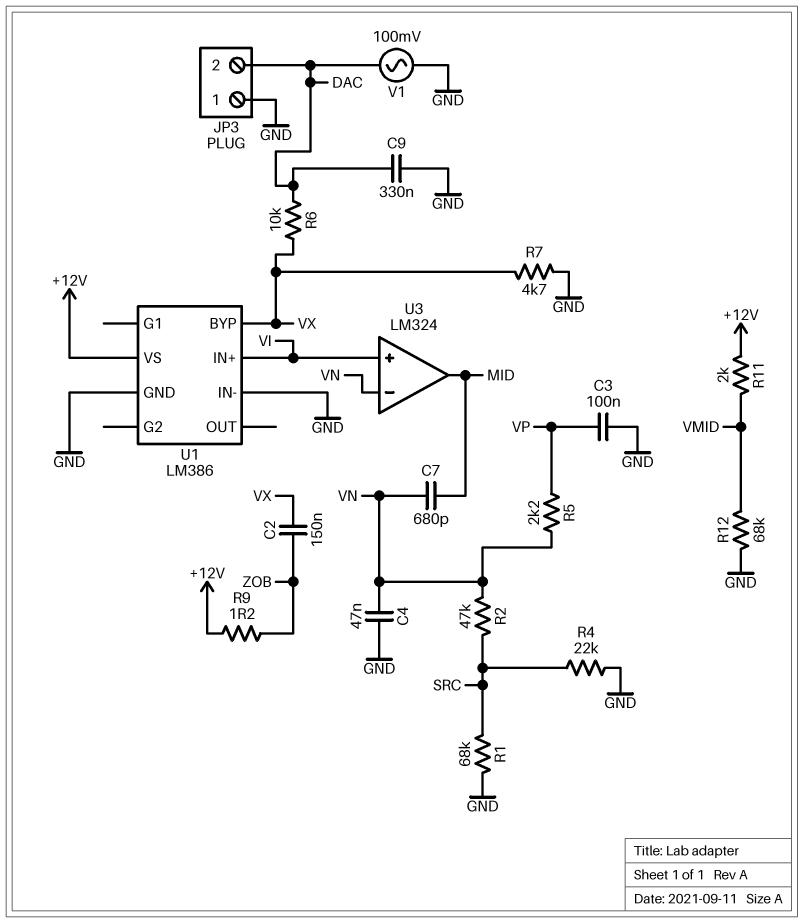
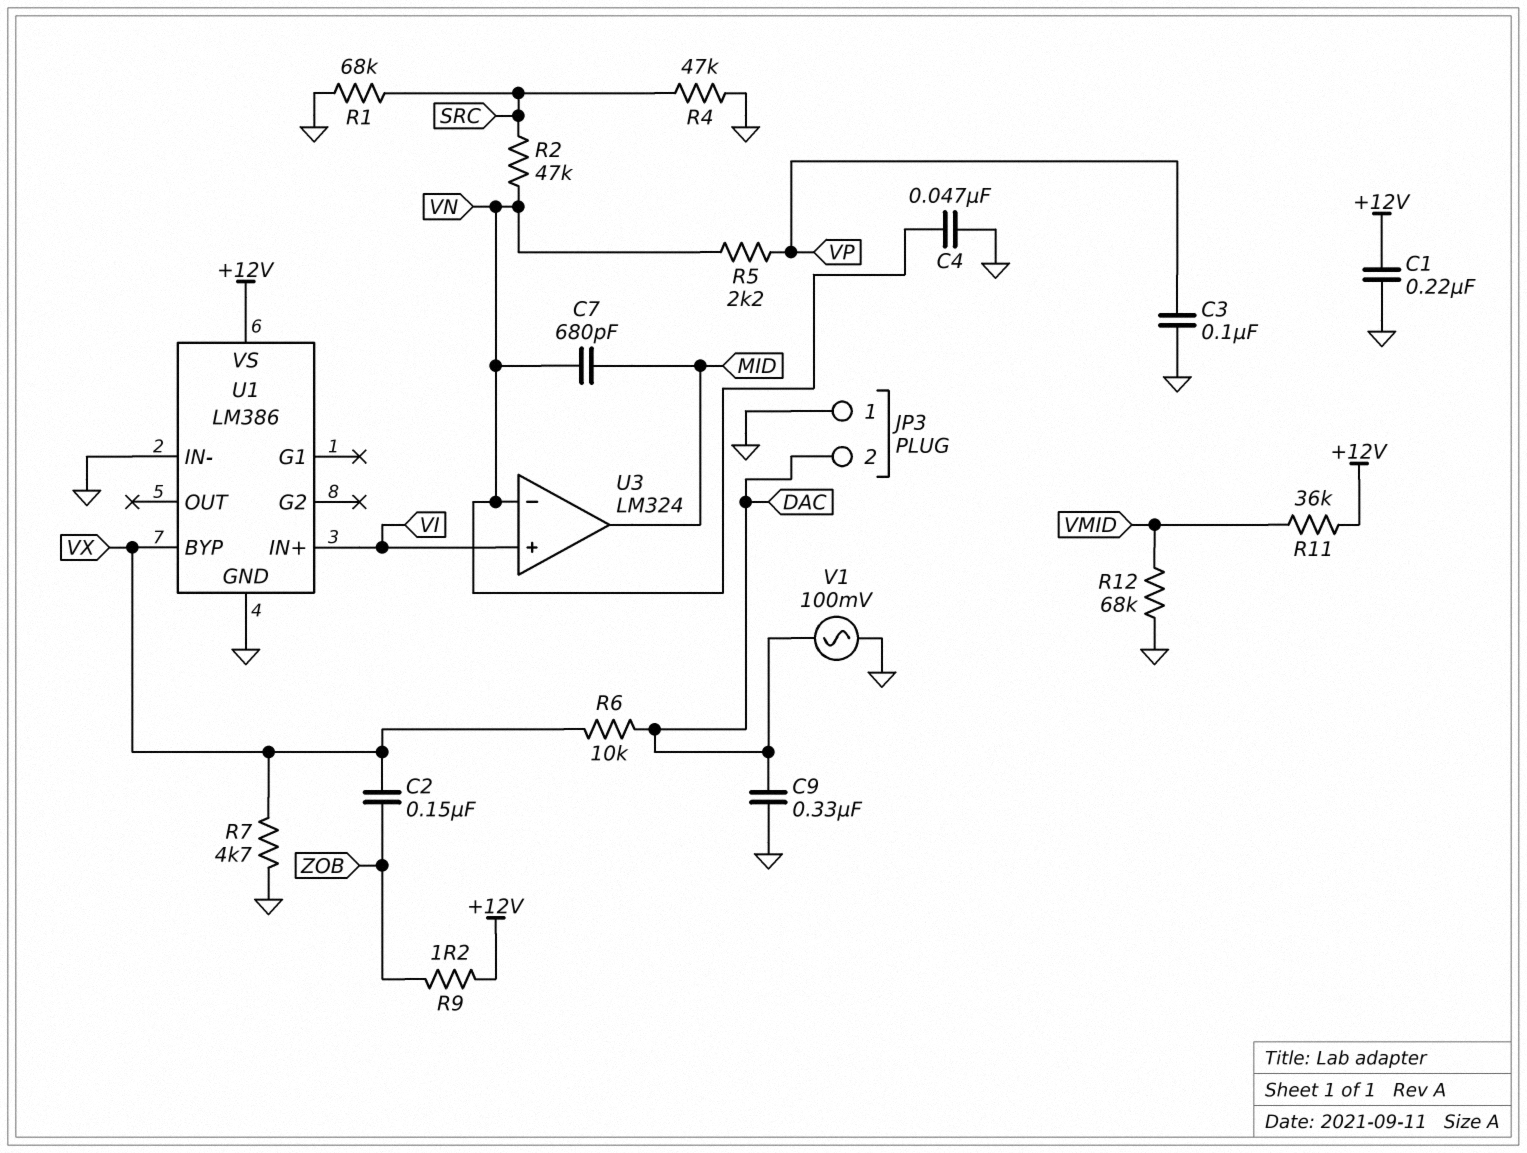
C1: none -> 220nF (+12V, GND)
R4: 22k (GND, SRC) -> 47k (GND, SRC)
R11: 2k (+12V, VMID) -> 36k (+12V, VMID)

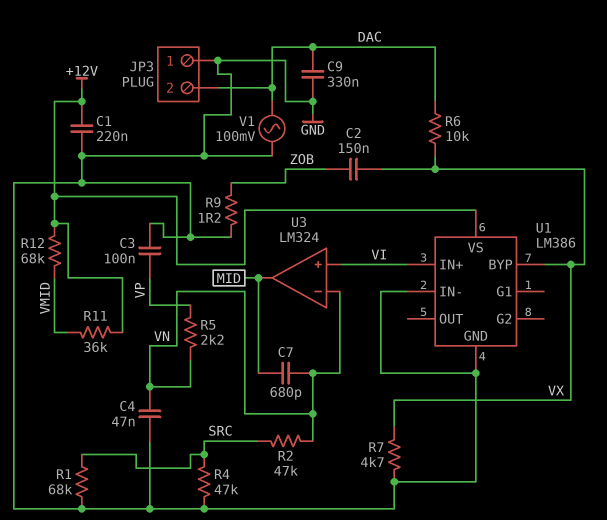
R9: 1.2 (+12V, ZOB) -> 1.2 (GND, ZOB)
R12: 68k (GND, VMID) -> 68k (+12V, VMID)

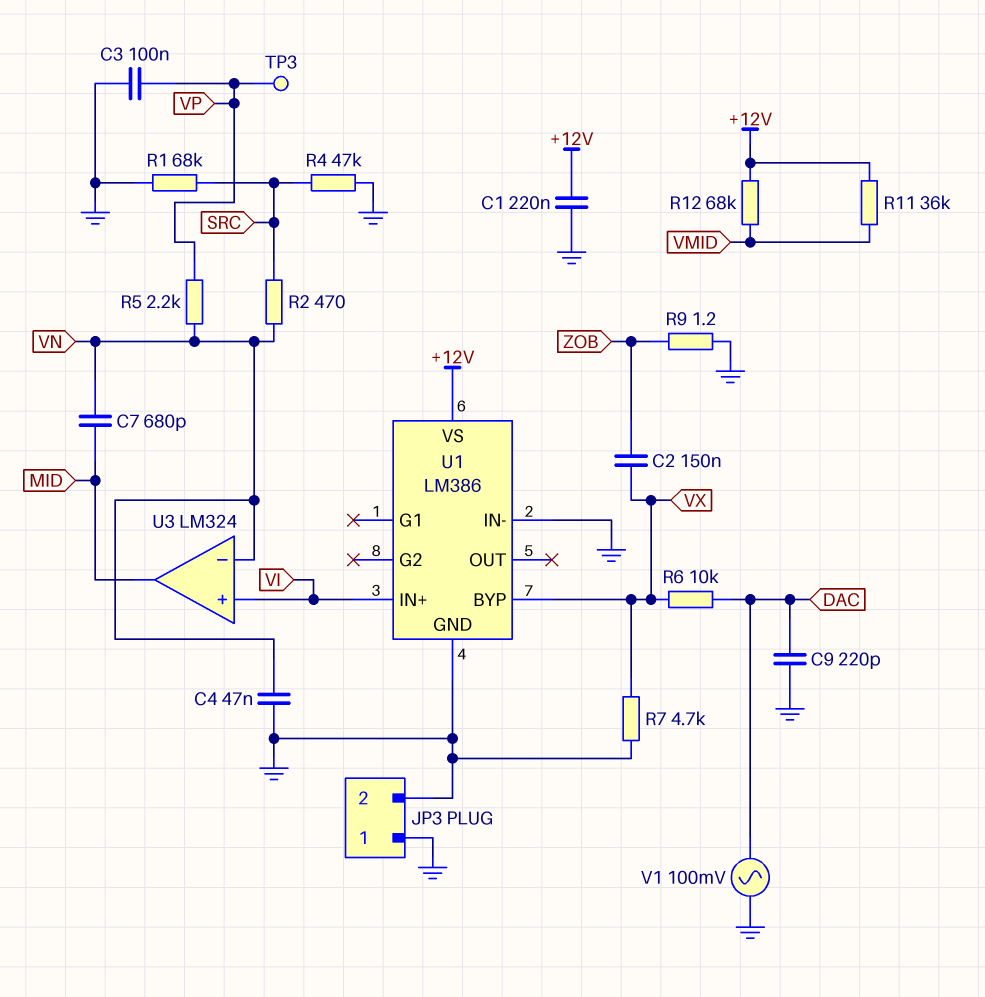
C9: 330nF (DAC, GND) -> 220pF (DAC, GND)
JP3 pin 2: DAC -> GND
R2: 47k (SRC, VN) -> 470 (SRC, VN)
TP3: none -> test point (VP)

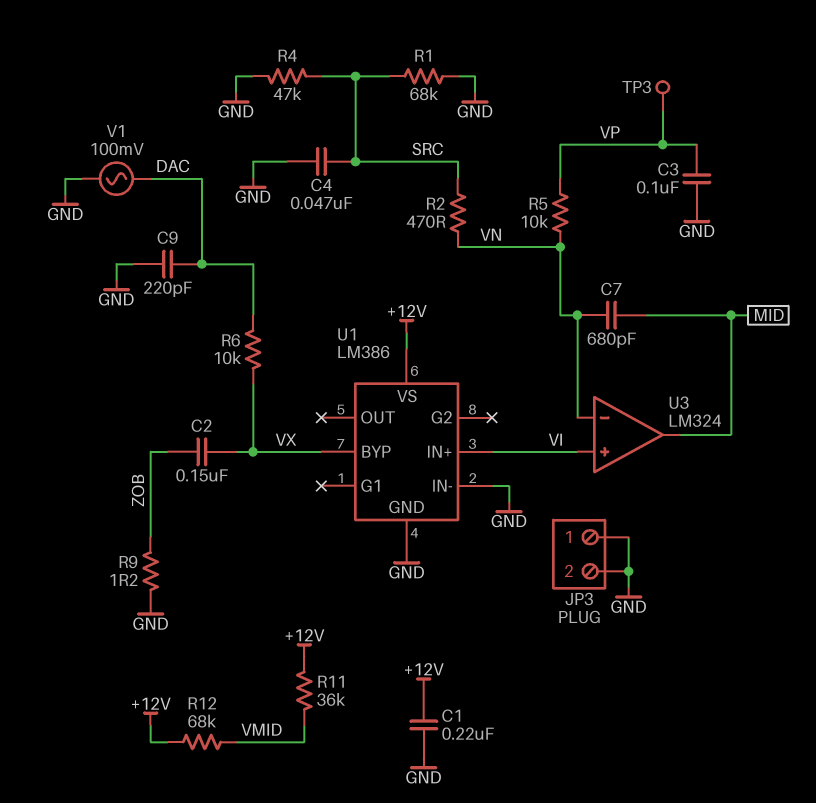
C4: 47nF (GND, VN) -> 47nF (GND, SRC)
R5: 2.2k (VN, VP) -> 10k (VN, VP)
R7: 4.7k (GND, VX) -> none

